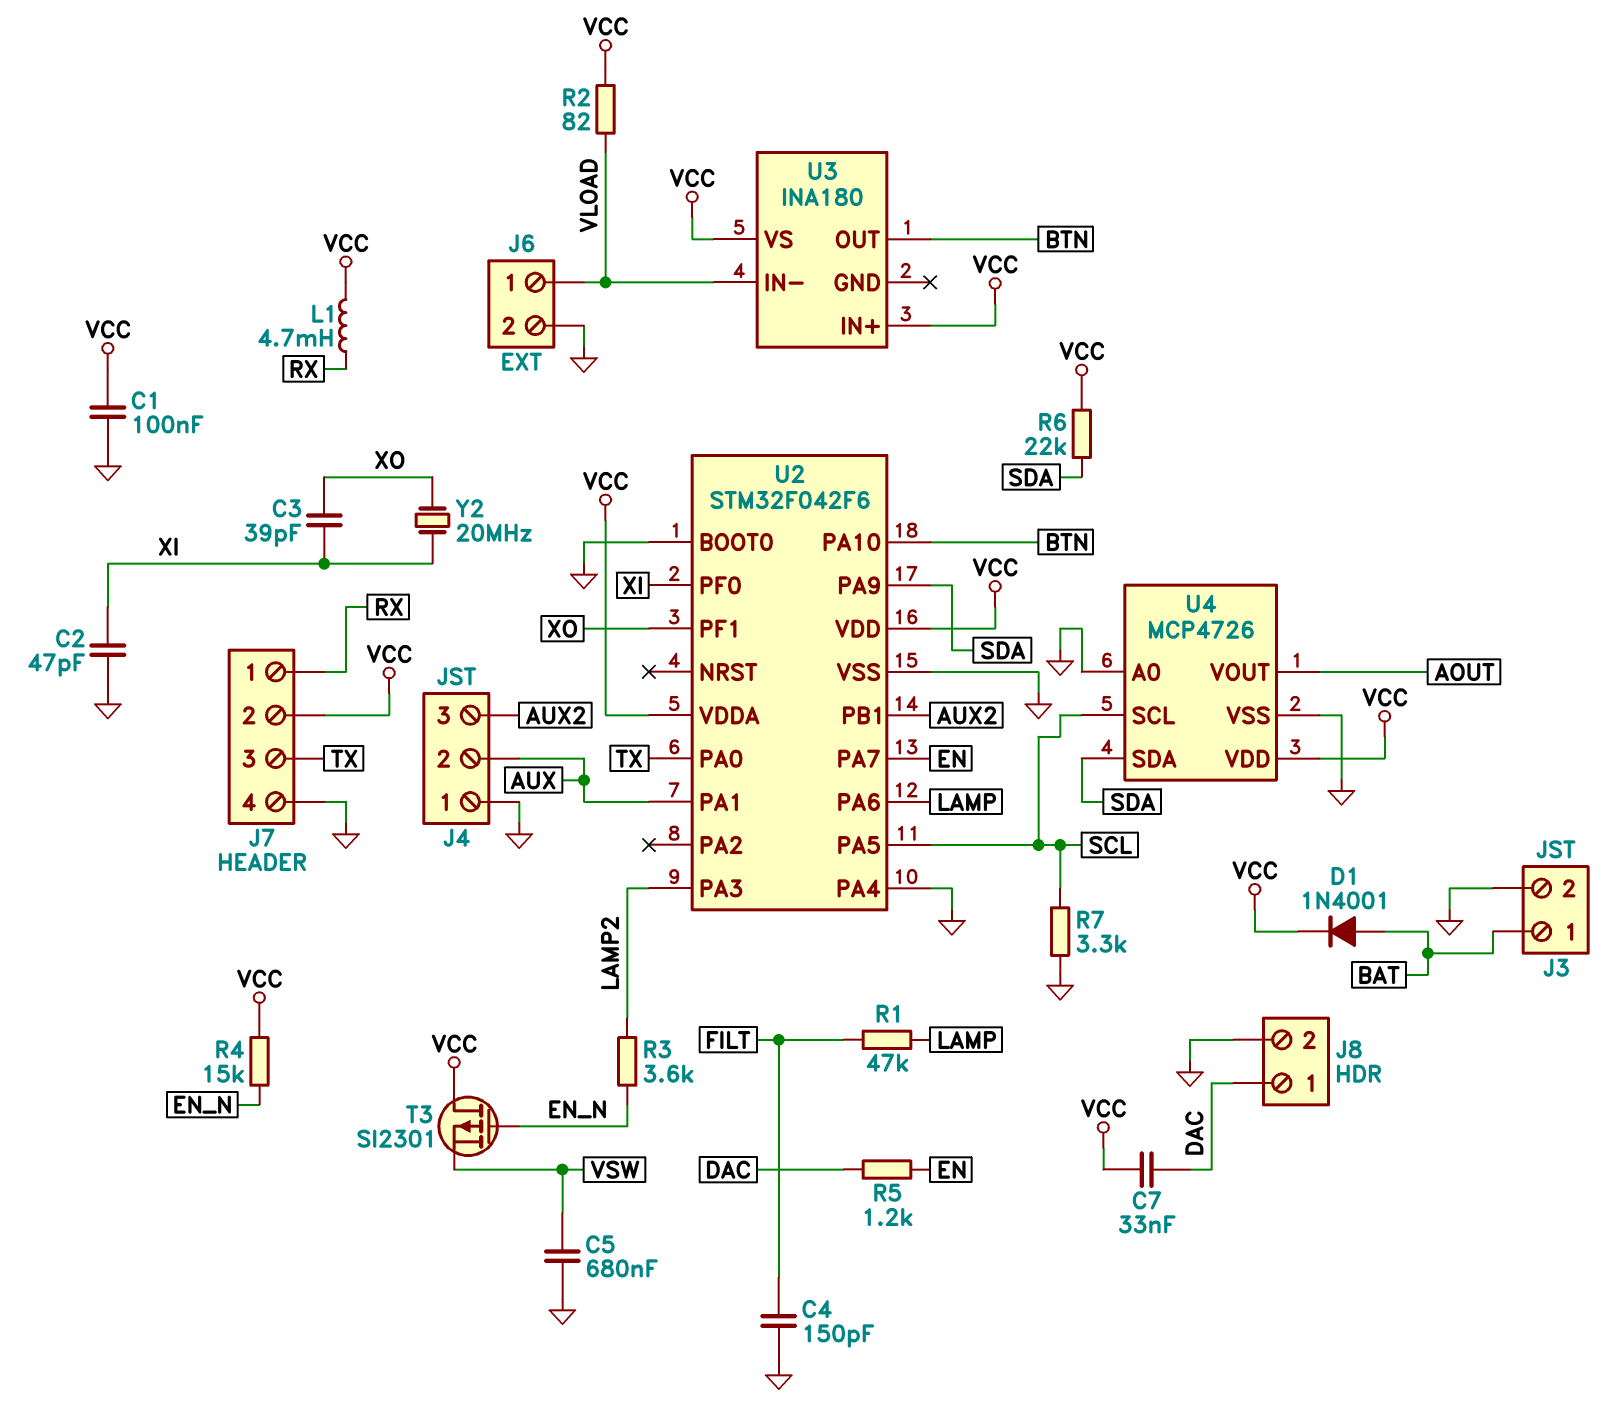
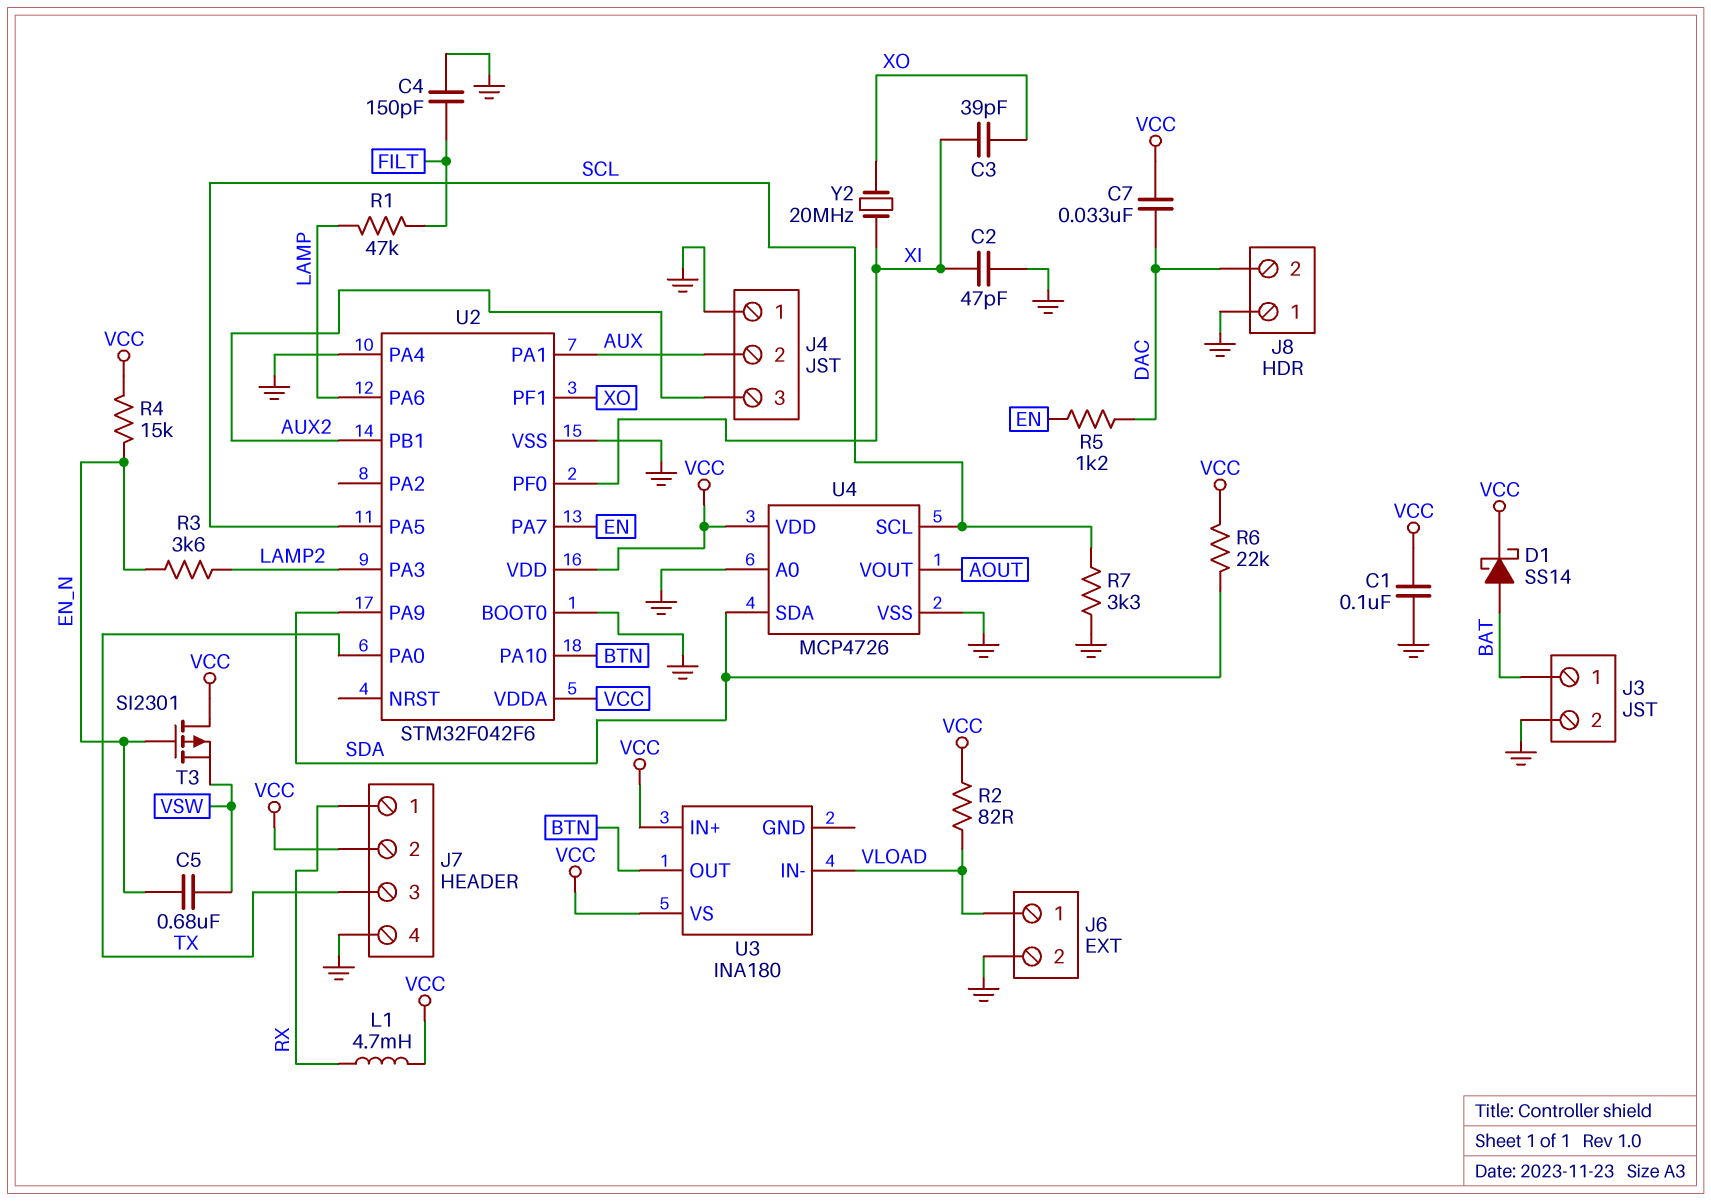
C5: 680nF (GND, VSW) -> 680nF (EN_N, VSW)
D1: diode 1N4001 (A BAT, K VCC) -> schottky SS14 (A BAT, K VCC)
J8 pin 1: DAC -> GND
J8 pin 2: GND -> DAC

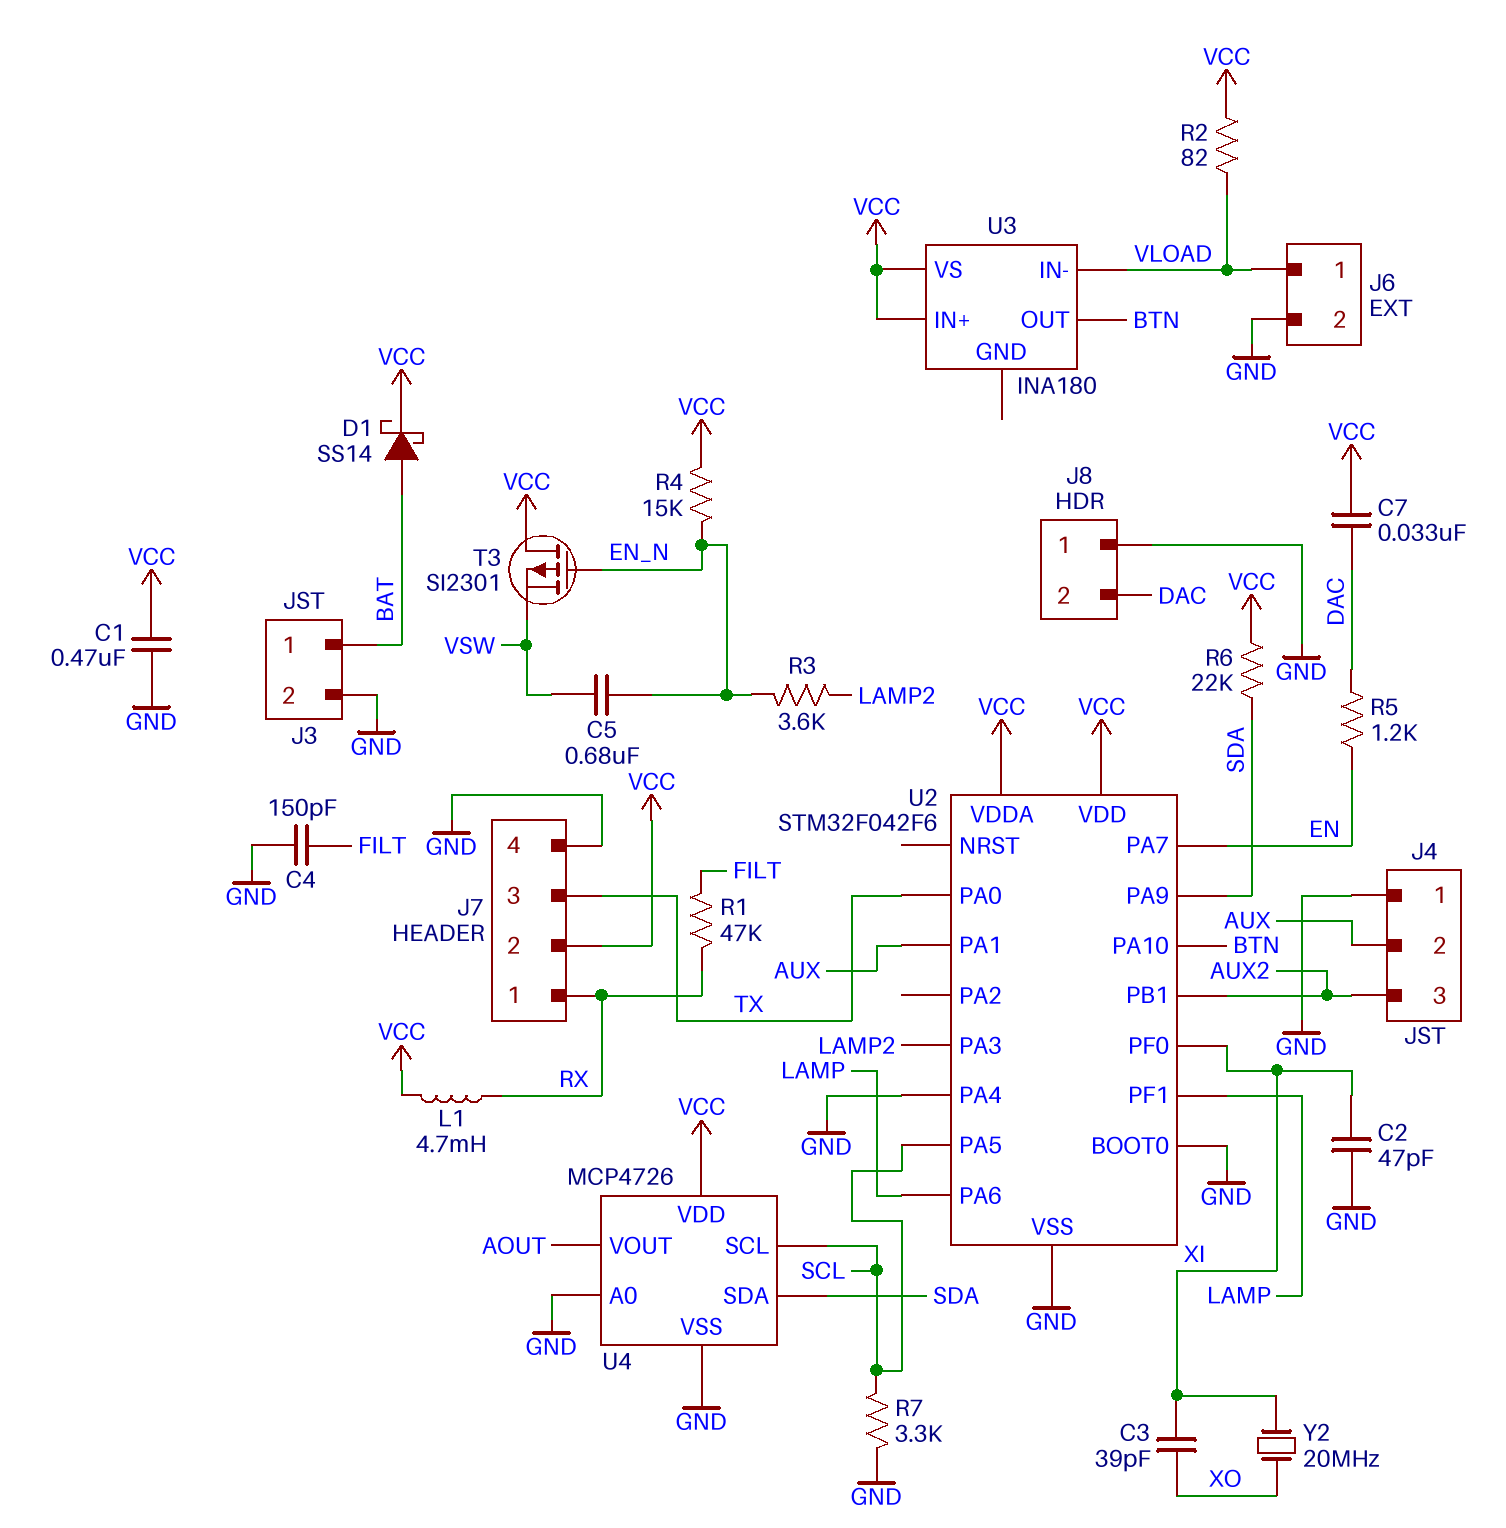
C1: 100nF (GND, VCC) -> 470nF (GND, VCC)
R1: 47k (FILT, LAMP) -> 47k (FILT, RX)
U2 pin PF1: XO -> LAMP

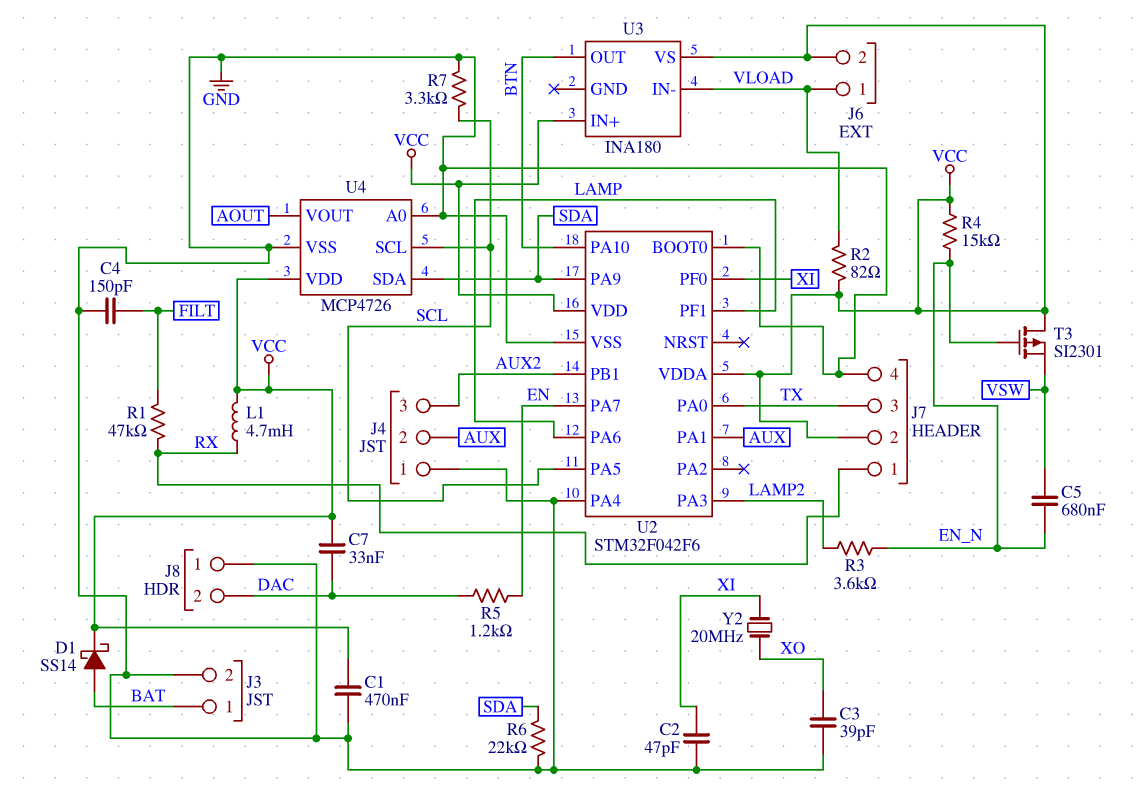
C3: 39pF (XI, XO) -> 39pF (GND, XO)
J6 pin 2: GND -> VCC
R6: 22k (SDA, VCC) -> 22k (GND, SDA)

